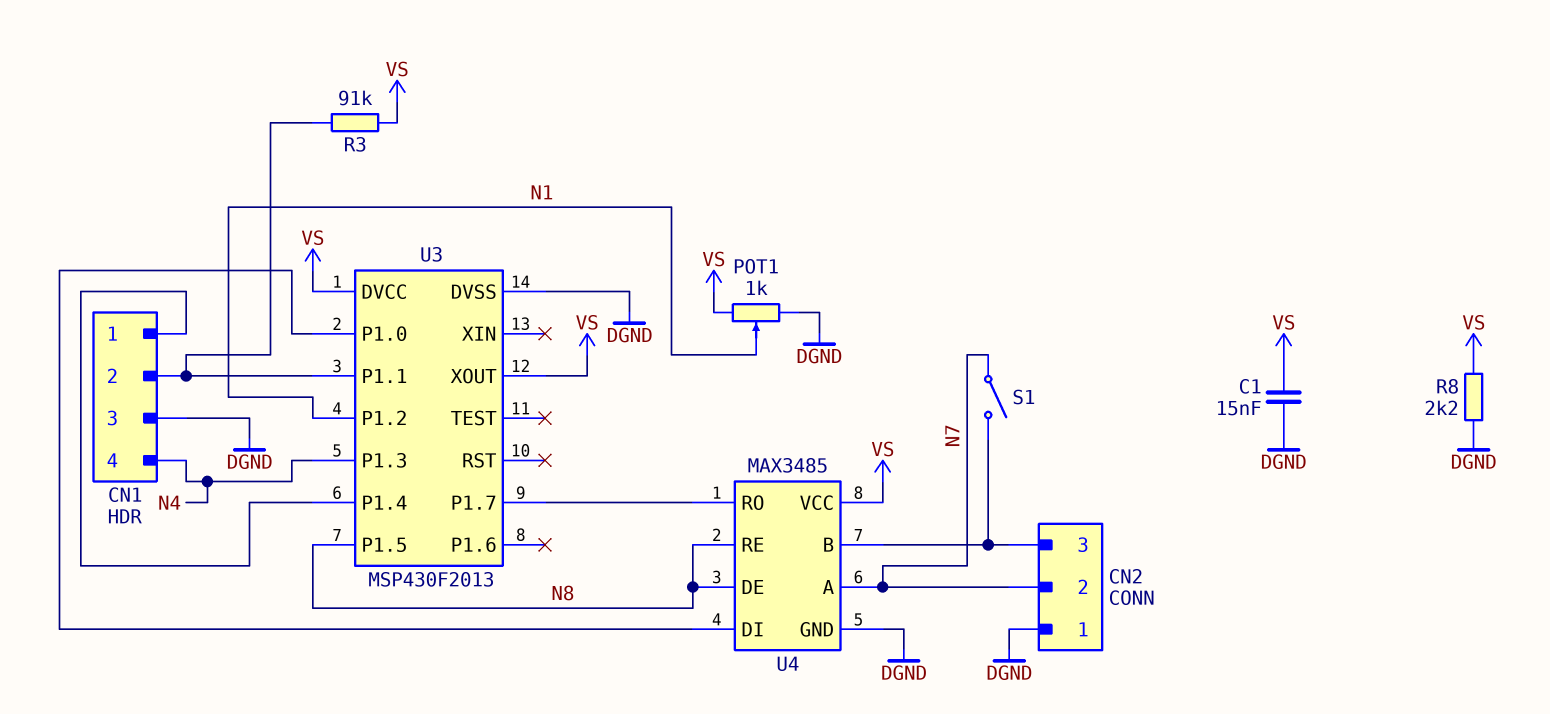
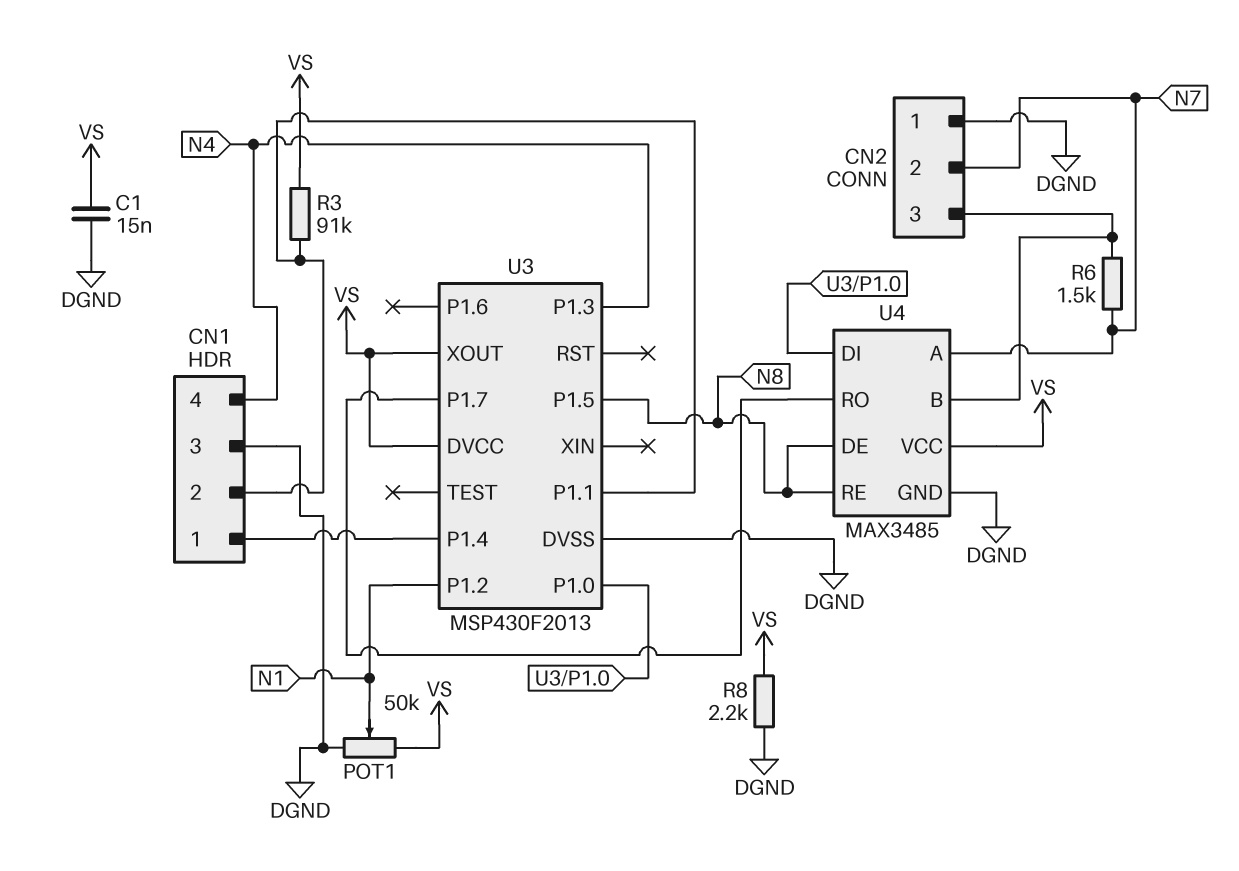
POT1: 1k (DGND, VS, wiper N1) -> 50k (DGND, VS, wiper N1)
R6: none -> 1.5k (CN2/3, N7)
S1: switch (CN2/3, N7) -> none

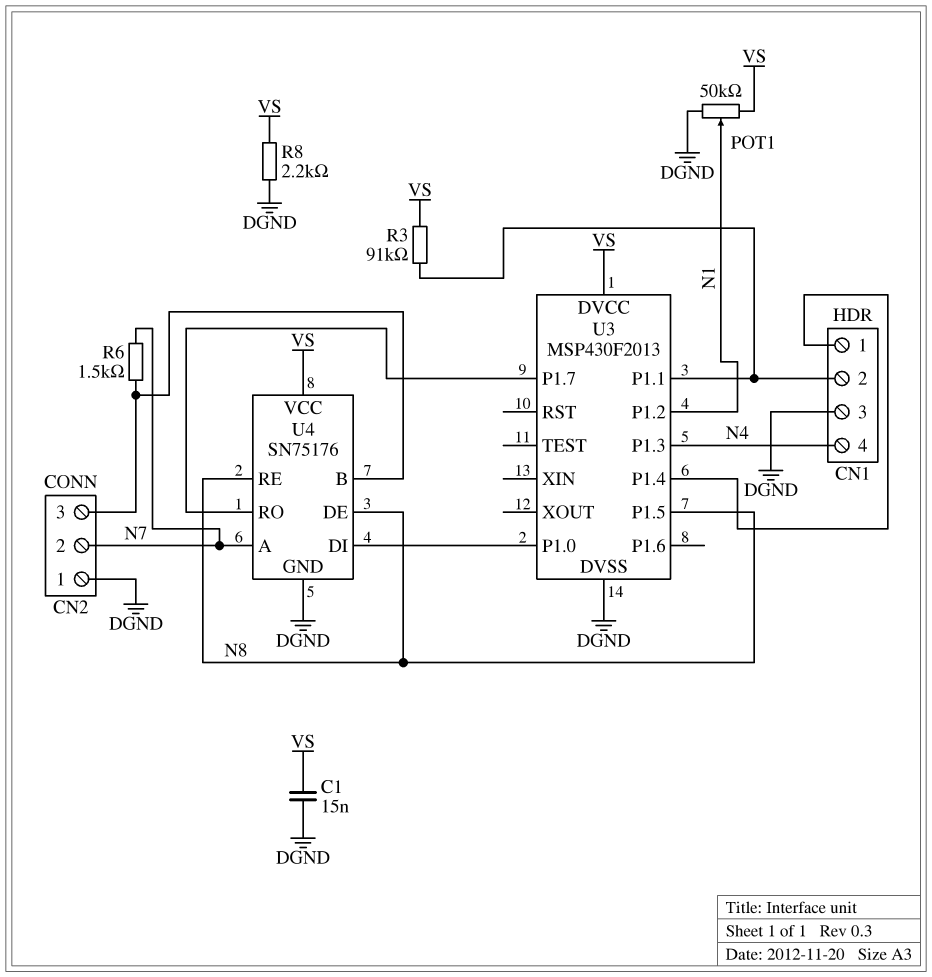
U3 pin XOUT: VS -> none
U4: MAX3485 -> SN75176

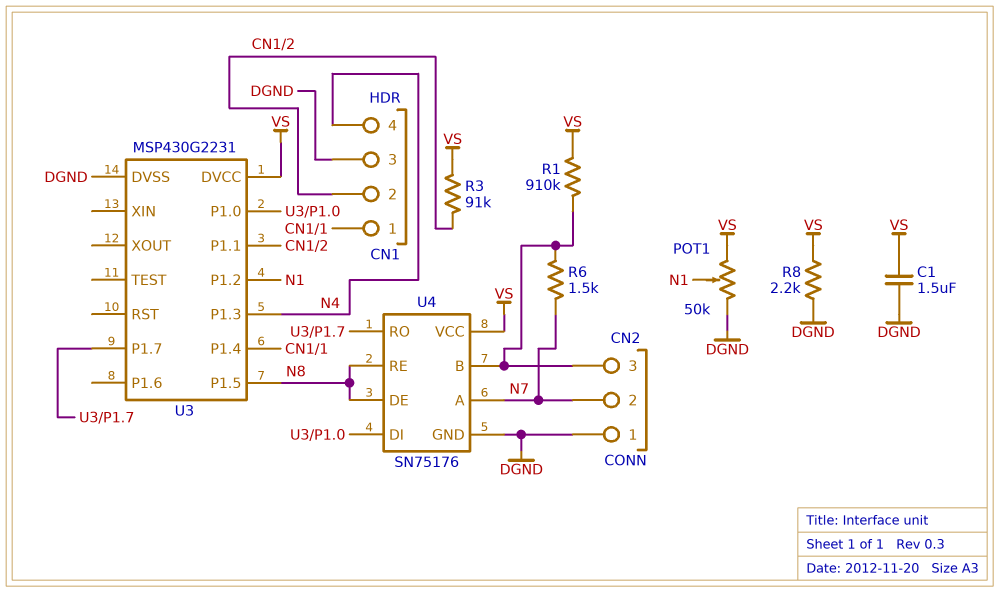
C1: 15nF (DGND, VS) -> 1.5uF (DGND, VS)
R1: none -> 910k (CN2/3, VS)
U3: MSP430F2013 -> MSP430G2231

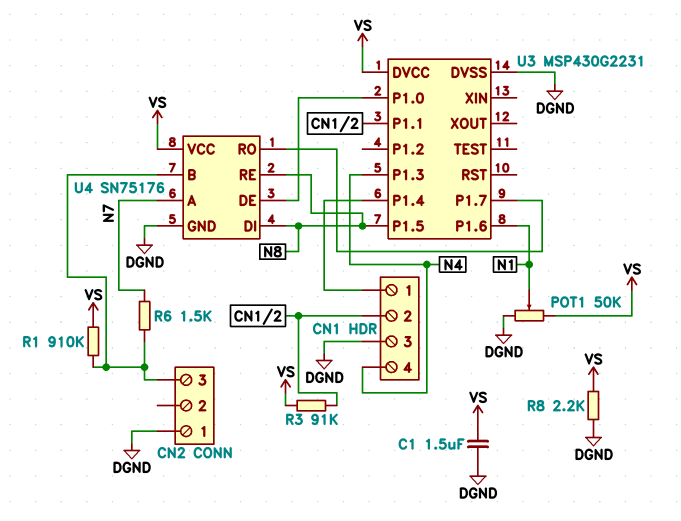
CN2 pin 2: N7 -> none
U3 pin P1.2: N1 -> none
U3 pin P1.6: none -> N1
U4 pin DE: N8 -> U3/P1.0
U4 pin DI: U3/P1.0 -> N8

